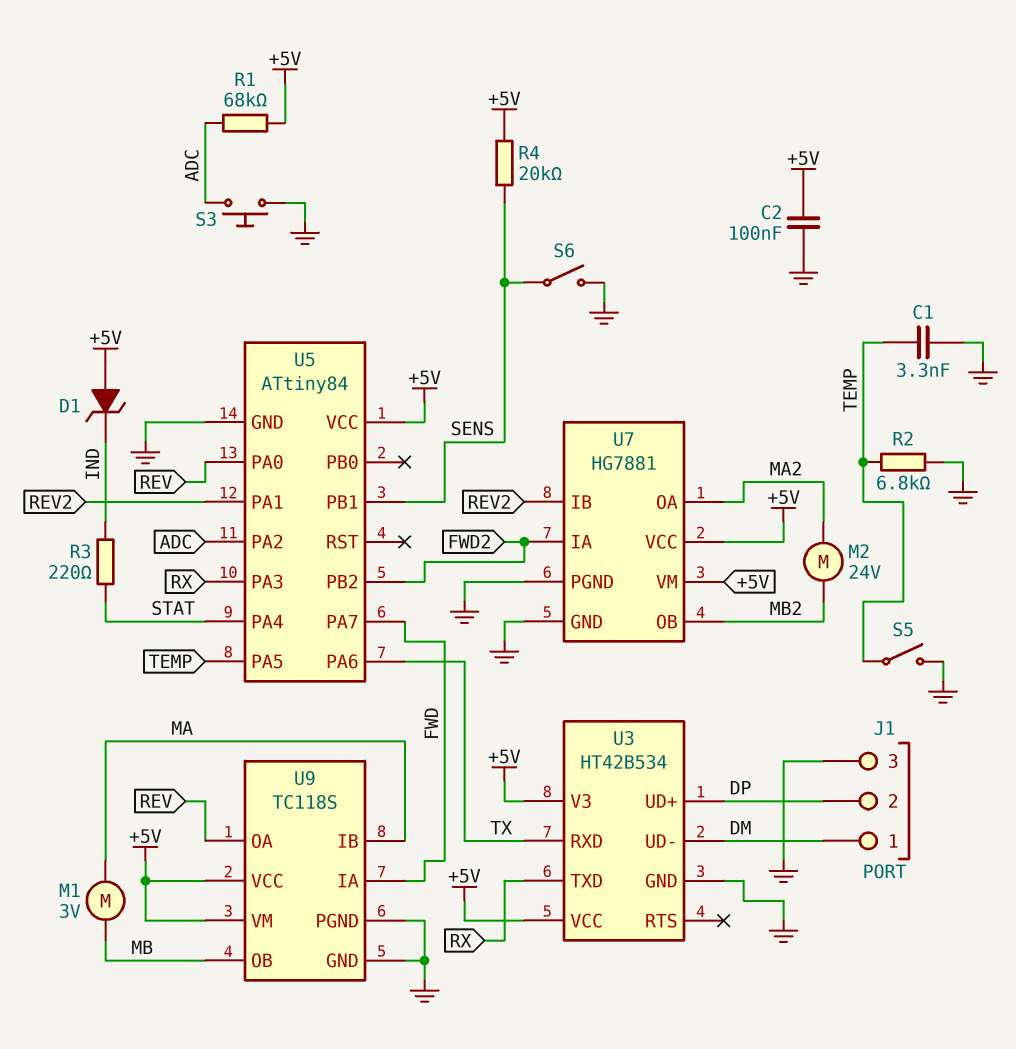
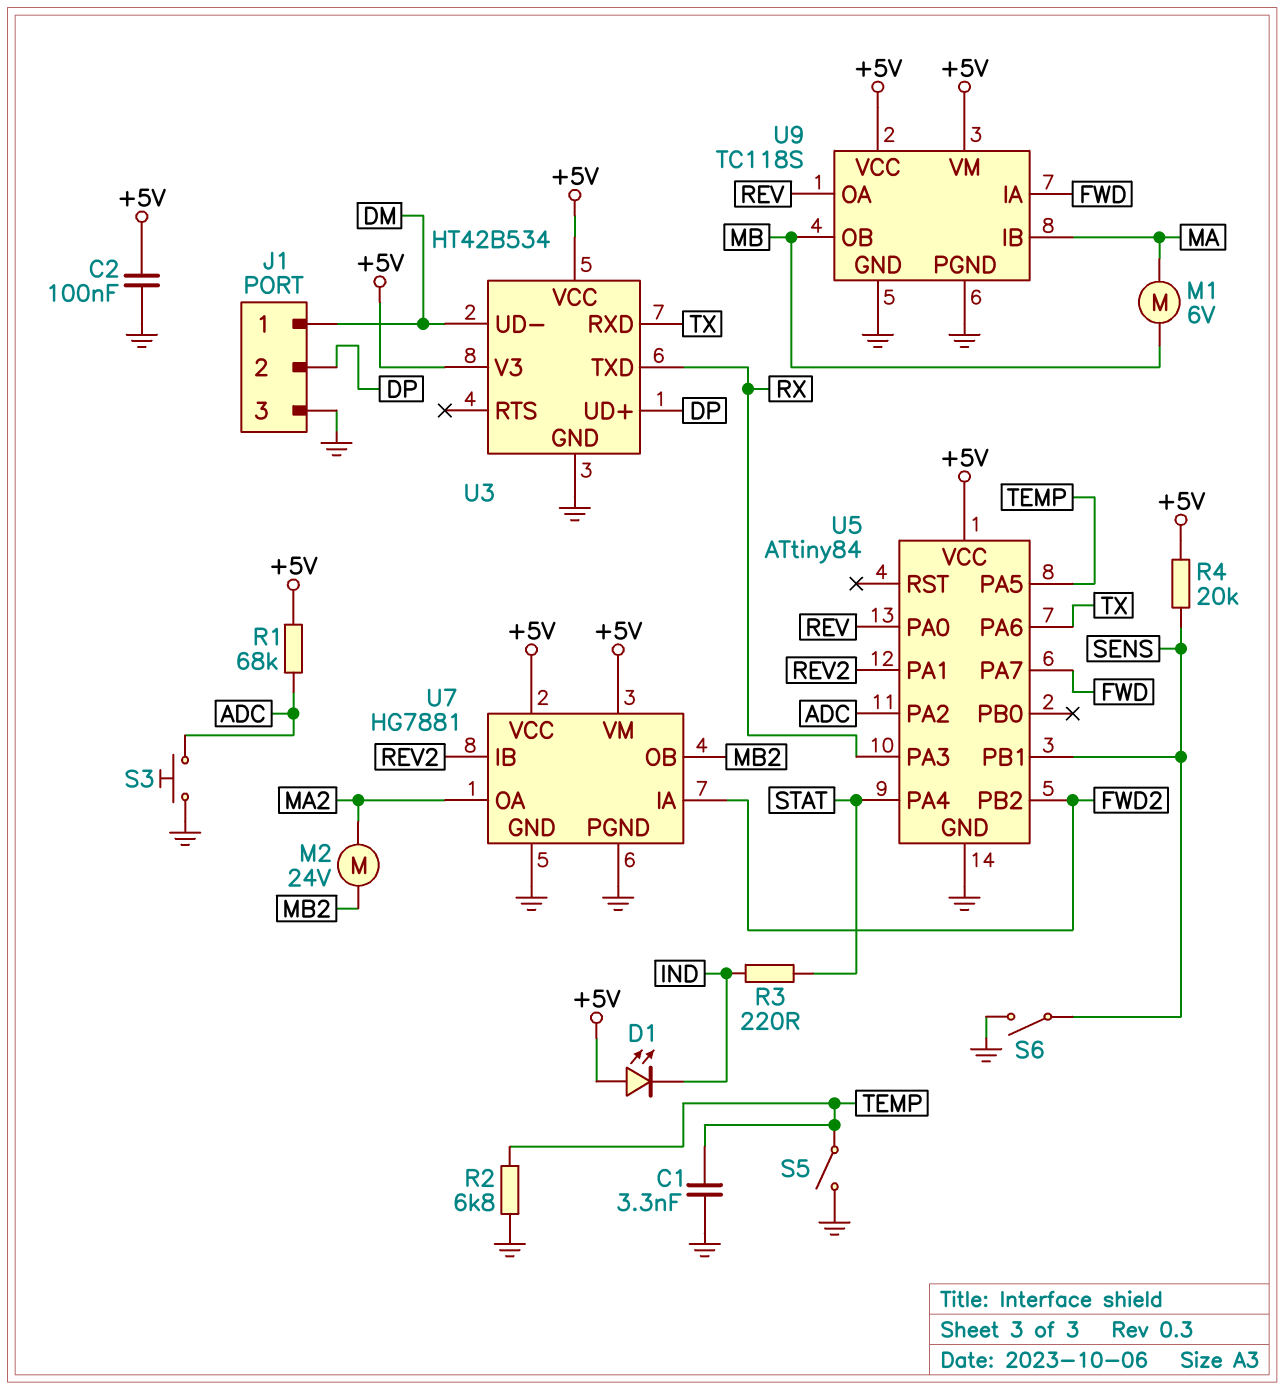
D1: zener (A +5V, K IND) -> LED (A +5V, K IND)
M1: motor 3V (MA, MB) -> motor 6V (MA, MB)

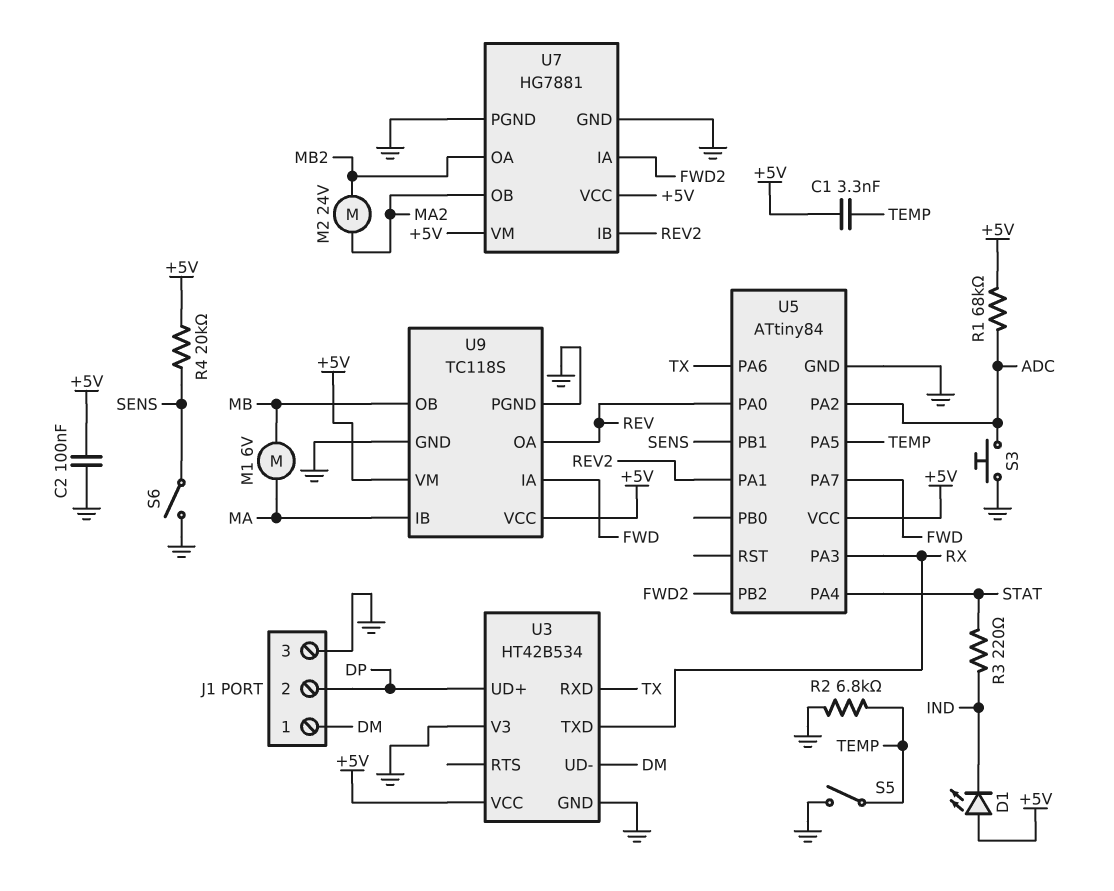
C1: 3.3nF (GND, TEMP) -> 3.3nF (+5V, TEMP)
U3 pin V3: +5V -> GND
U7 pin OA: MA2 -> MB2
U7 pin OB: MB2 -> MA2

